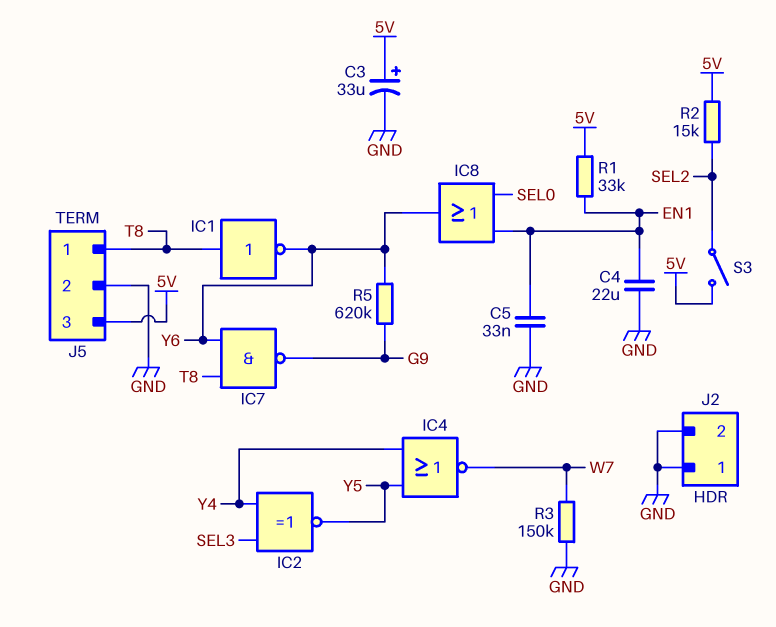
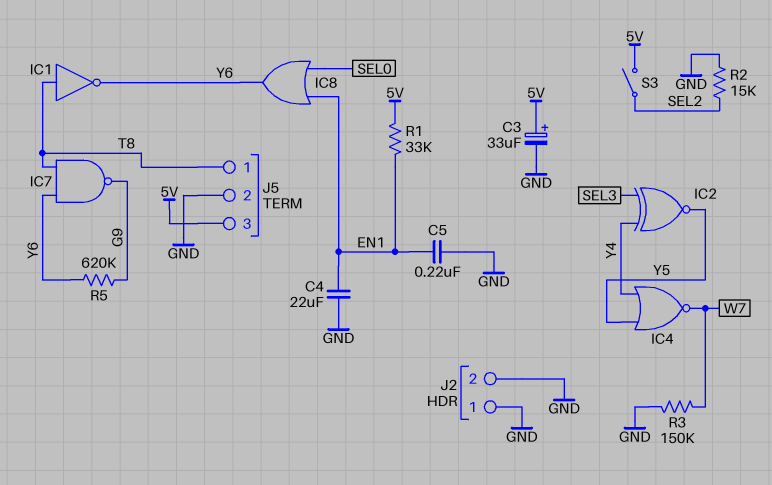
C5: 33nF (EN1, GND) -> 220nF (EN1, GND)
R2: 15k (5V, SEL2) -> 15k (GND, SEL2)

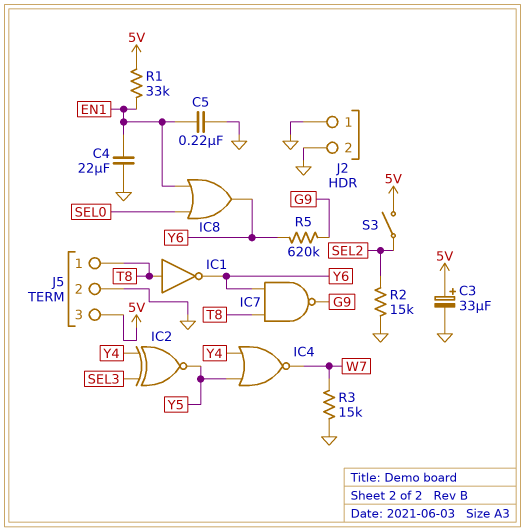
R3: 150k (GND, W7) -> 15k (GND, W7)

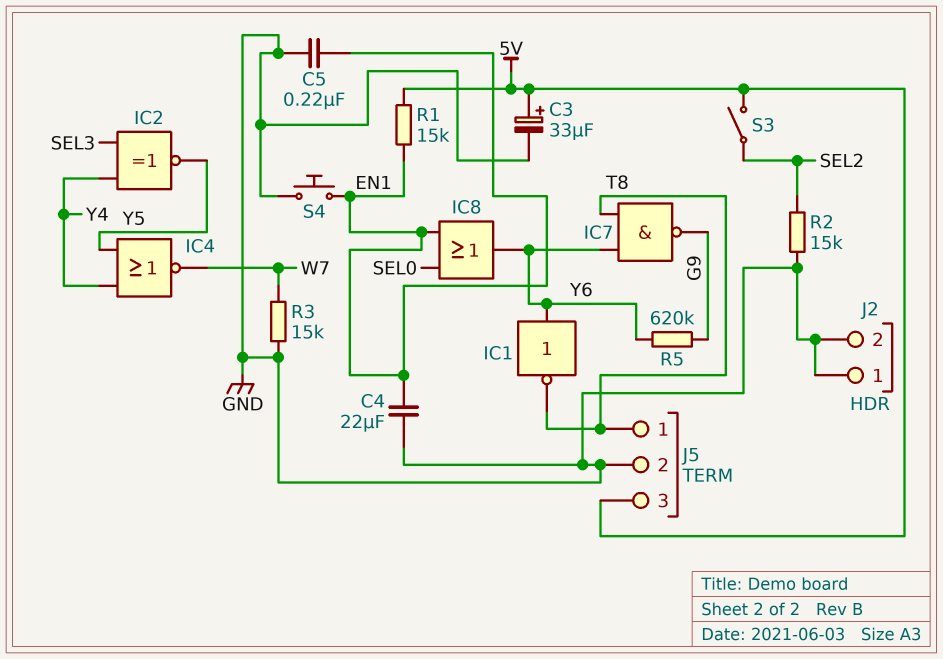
IC1: NOT (in T8, out Y6) -> NOT (in Y6, out T8)
R1: 33k (5V, EN1) -> 15k (5V, EN1)
S4: none -> button (EN1, GND)

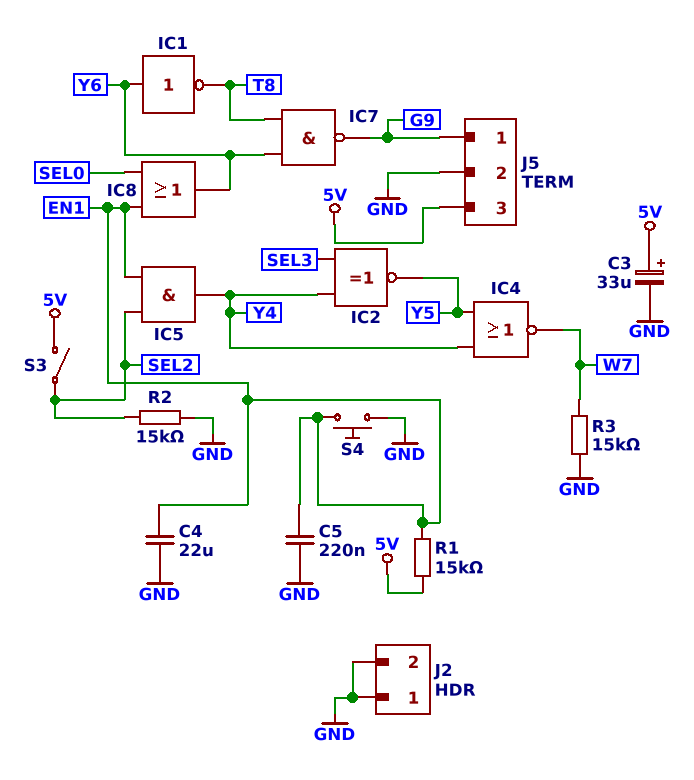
IC5: none -> AND (in EN1, in SEL2, out Y4)
J5 pin 1: T8 -> G9
R5: 620k (G9, Y6) -> none

